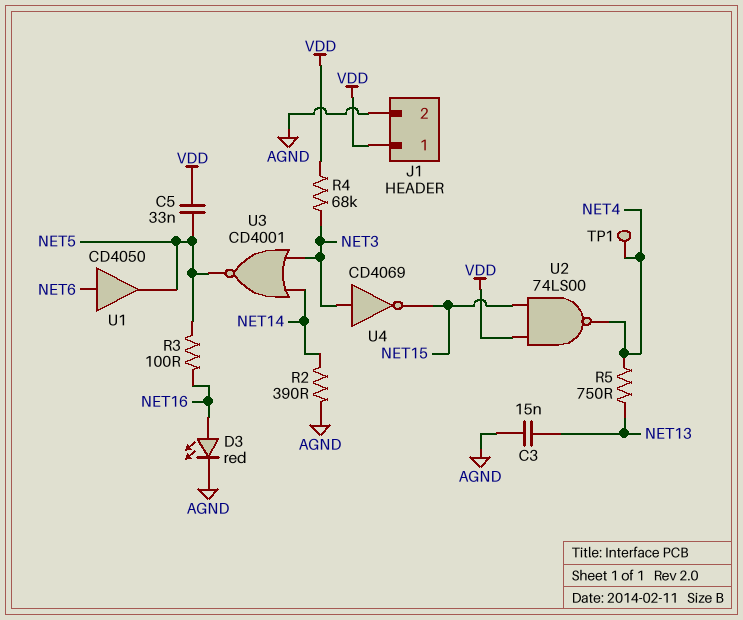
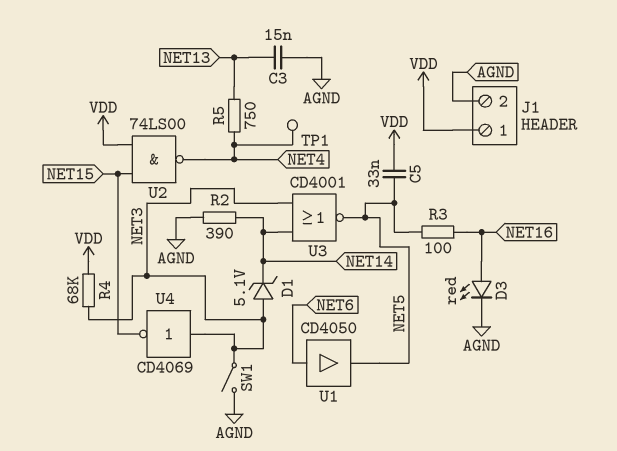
D1: none -> zener 5.1V (A NET3, K NET14)
SW1: none -> switch (AGND, NET3)

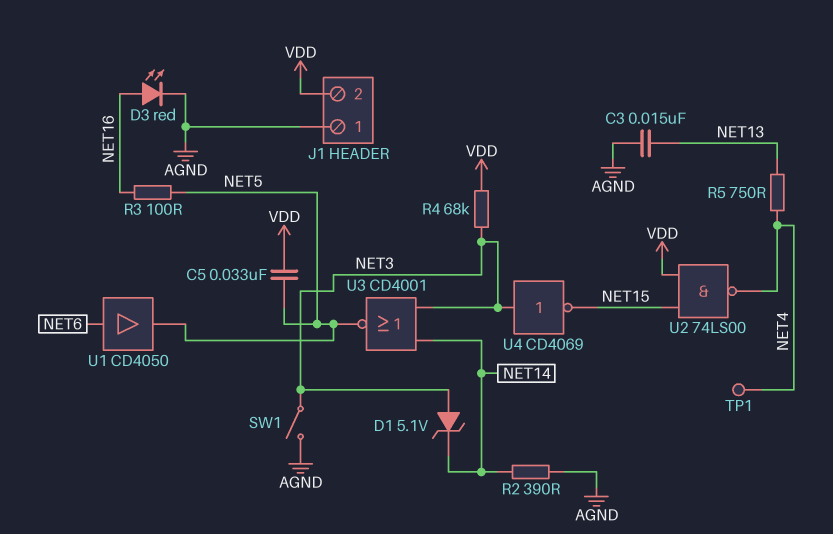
J1 pin 1: VDD -> AGND
J1 pin 2: AGND -> VDD

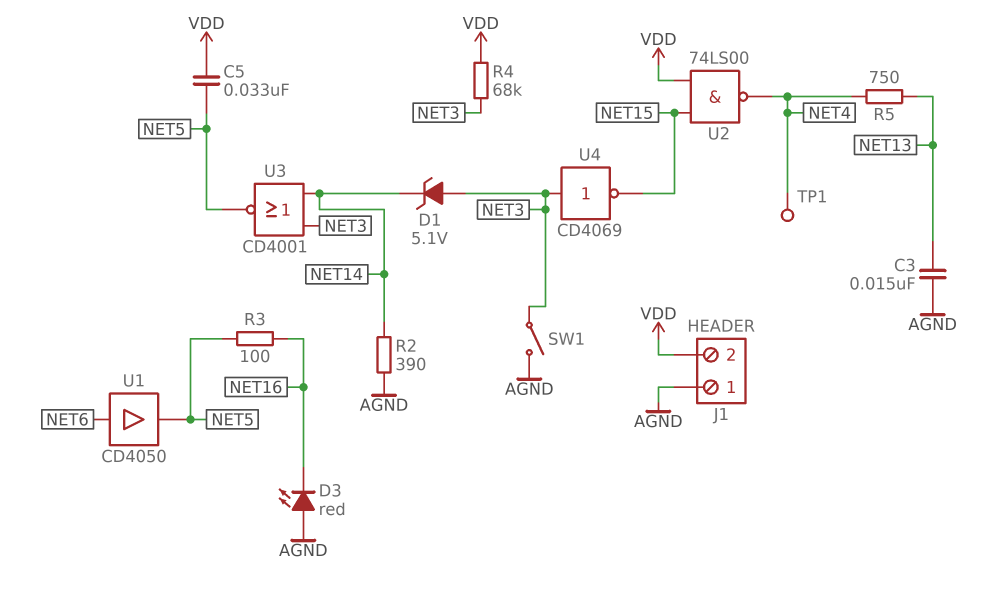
D3: LED red (A NET16, K AGND) -> LED red (A AGND, K NET16)

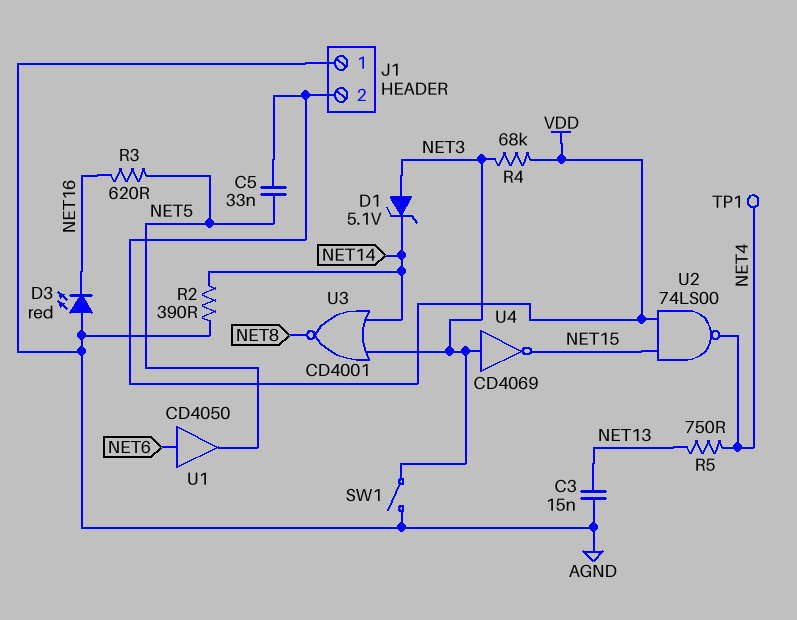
R3: 100 (NET5, NET16) -> 620 (NET5, NET16)
U3: NOR CD4001 (in NET3, in NET14, out NET5) -> NOR CD4001 (in NET3, in NET14, out NET8)

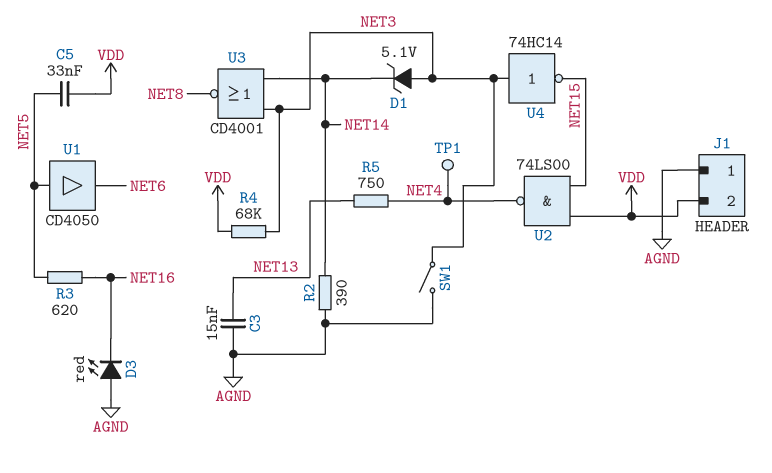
U1: buffer CD4050 (in NET6, out NET5) -> buffer CD4050 (in NET5, out NET6)
U4: NOT CD4069 (in NET3, out NET15) -> NOT 74HC14 (in NET3, out NET15)

